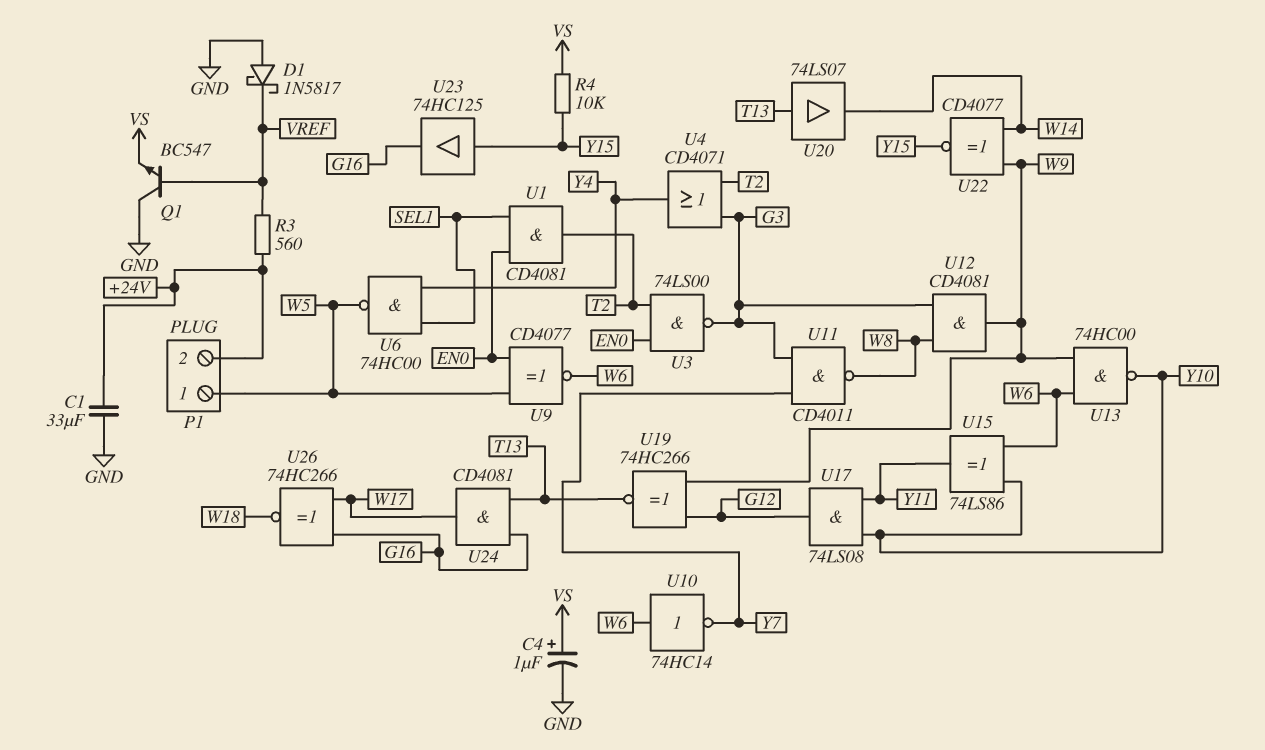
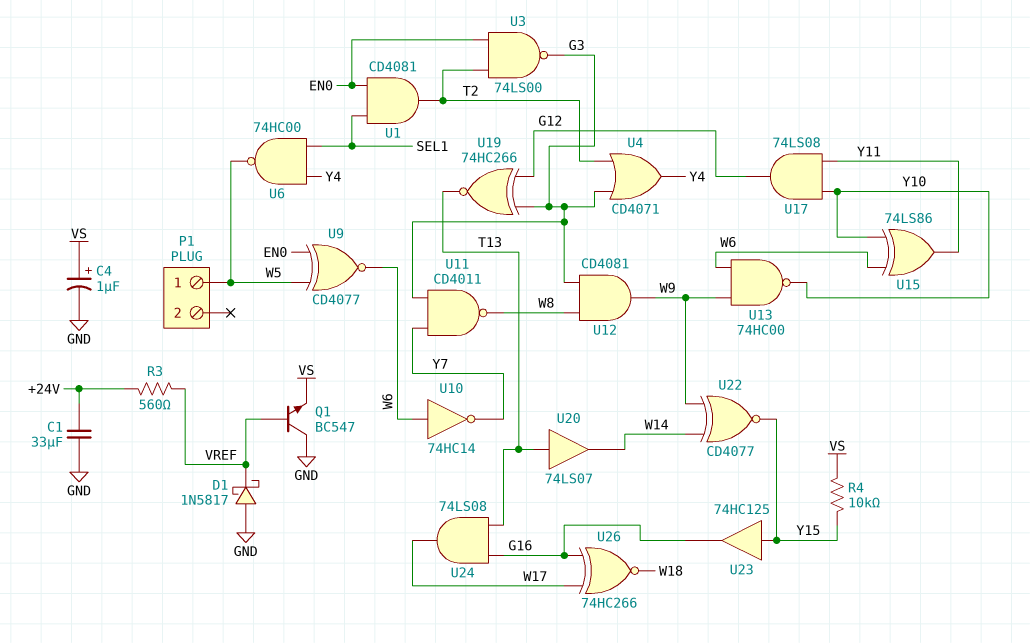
P1 pin 2: +24V -> none
U19: XNOR 74HC266 (in G12, in W9, out T13) -> XNOR 74HC266 (in G3, in G12, out T13)
U24: AND CD4081 (in G16, in T13, out W17) -> AND 74LS08 (in G16, in T13, out W17)

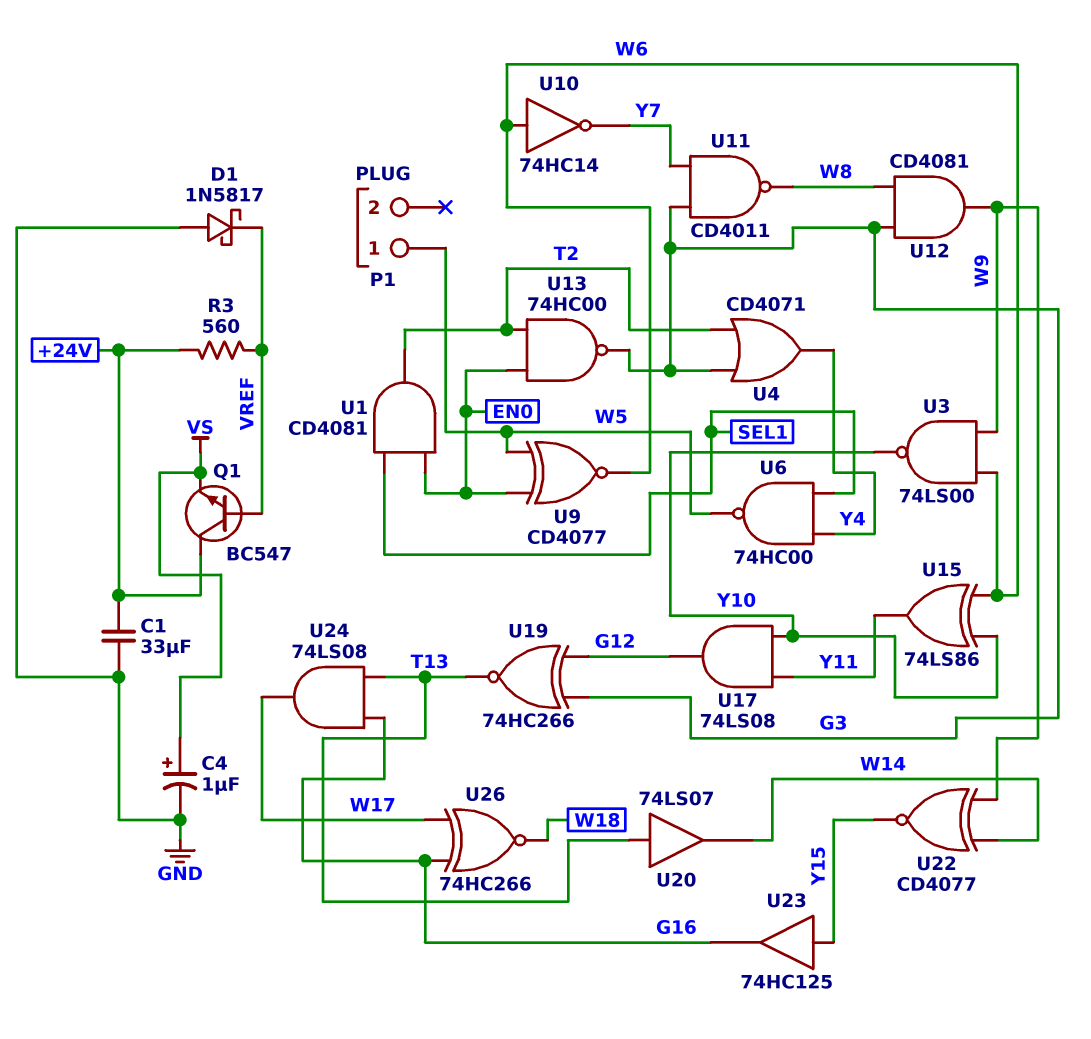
Q1: NPN BC547 (B VREF, C GND, E VS) -> NPN BC547 (B VREF, C +24V, E VS)
R4: 10k (VS, Y15) -> none
U3: NAND 74LS00 (in EN0, in T2, out G3) -> NAND 74LS00 (in W6, in W9, out Y10)
U13: NAND 74HC00 (in W6, in W9, out Y10) -> NAND 74HC00 (in EN0, in T2, out G3)

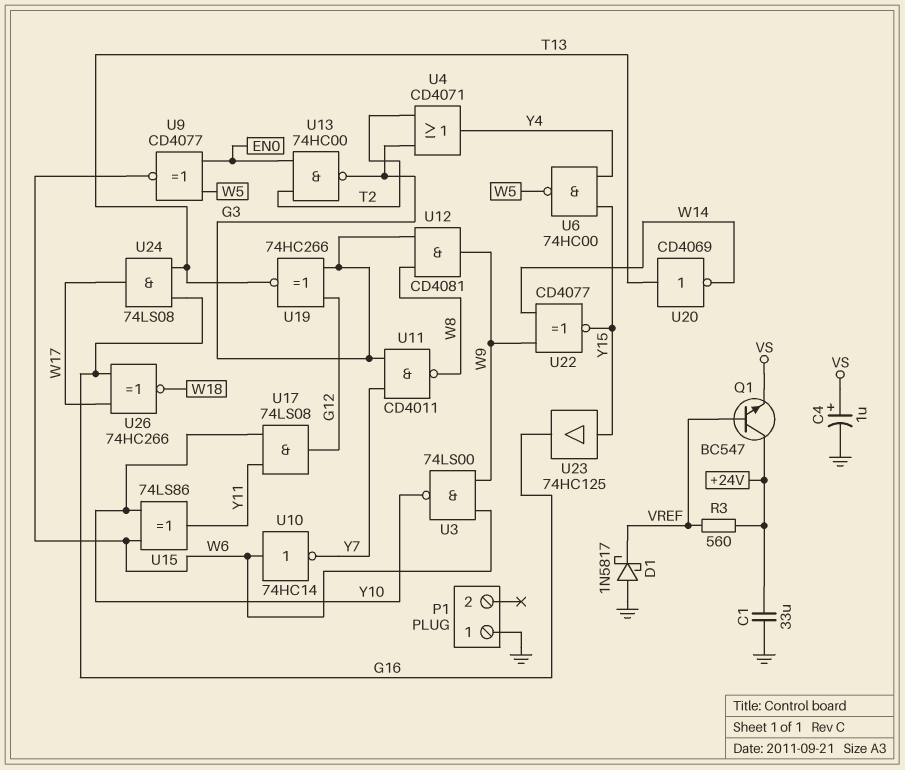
P1 pin 1: W5 -> GND
U1: AND CD4081 (in EN0, in SEL1, out T2) -> none
U6: NAND 74HC00 (in SEL1, in Y4, out W5) -> NAND 74HC00 (in Y4, in Y15, out W5)
U20: buffer 74LS07 (in T13, out W14) -> NOT CD4069 (in T13, out W14)

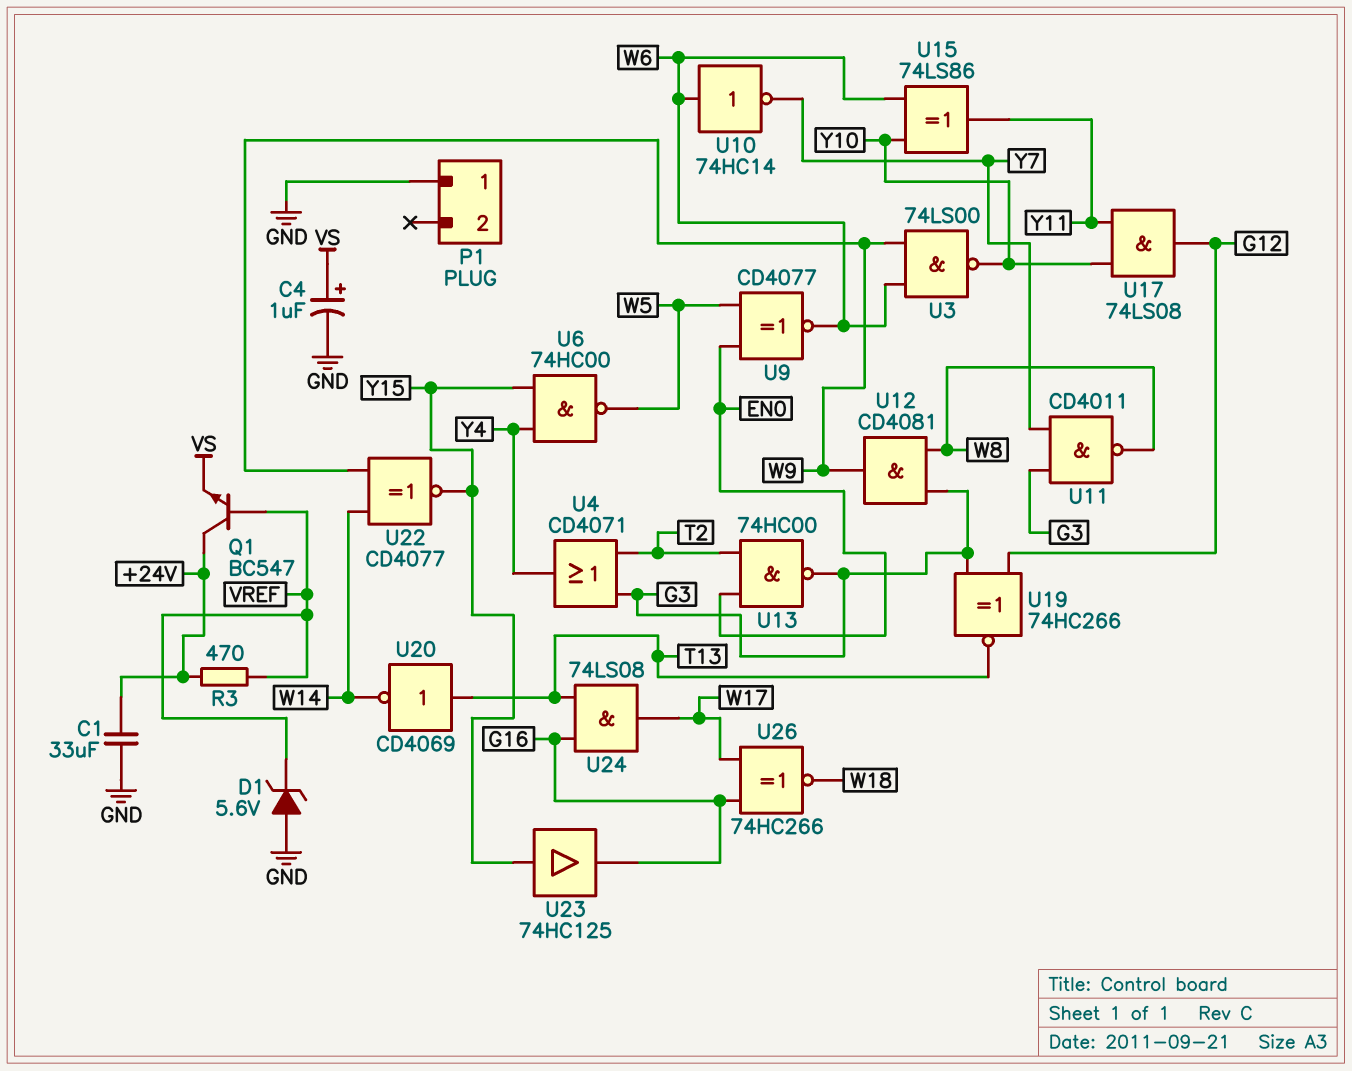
D1: schottky 1N5817 (A GND, K VREF) -> zener 5.6V (A GND, K VREF)
R3: 560 (+24V, VREF) -> 470 (+24V, VREF)

